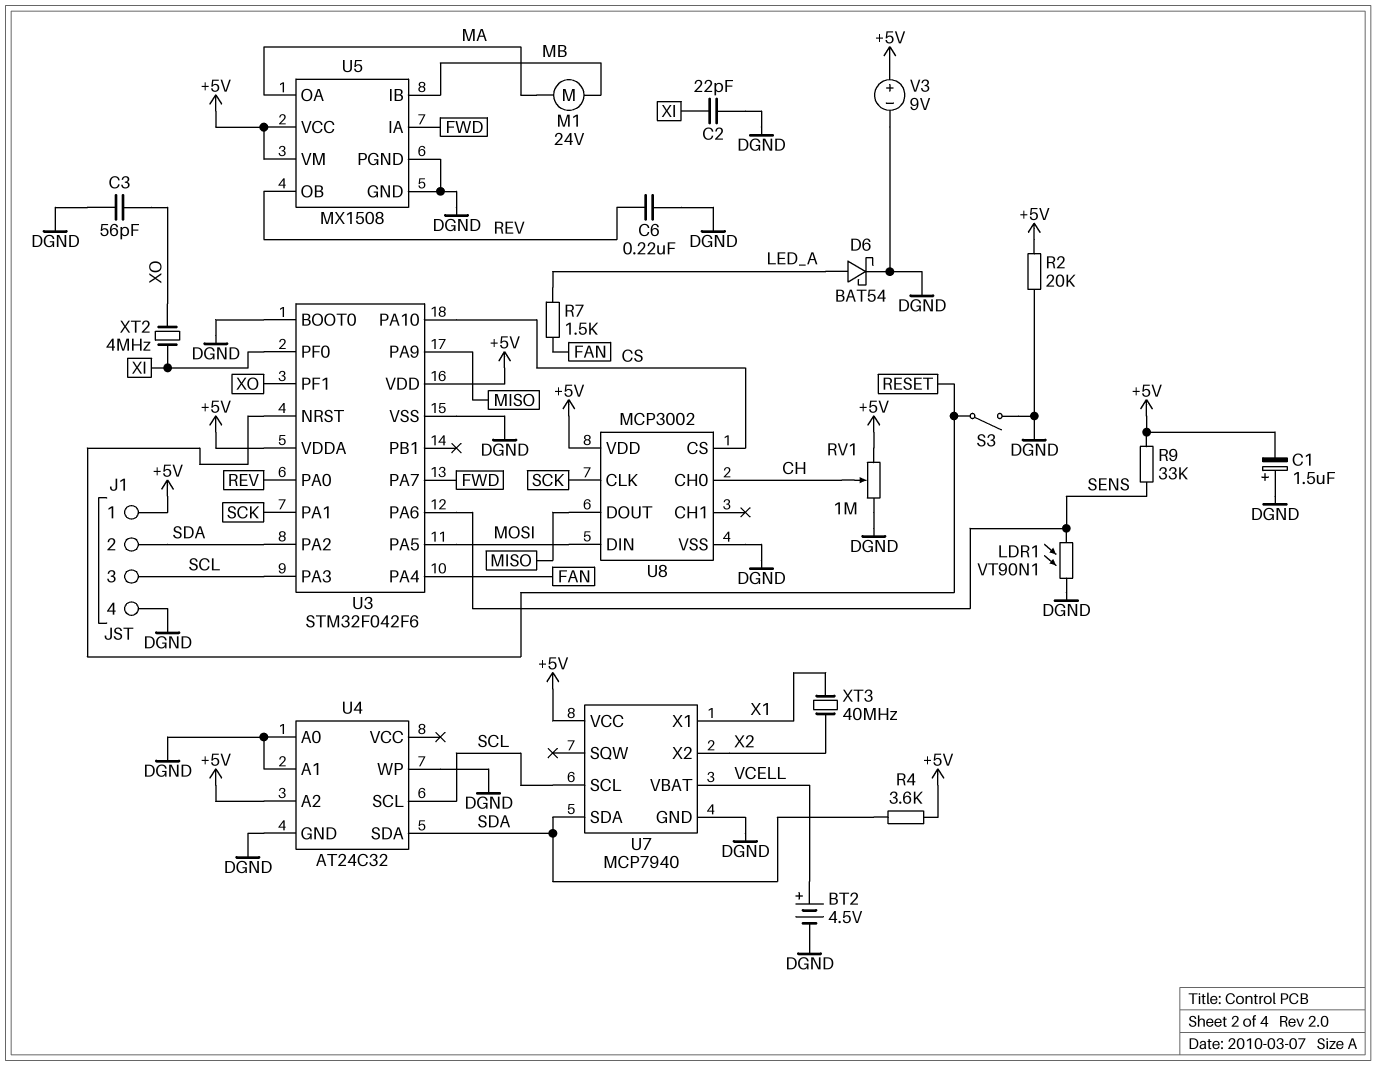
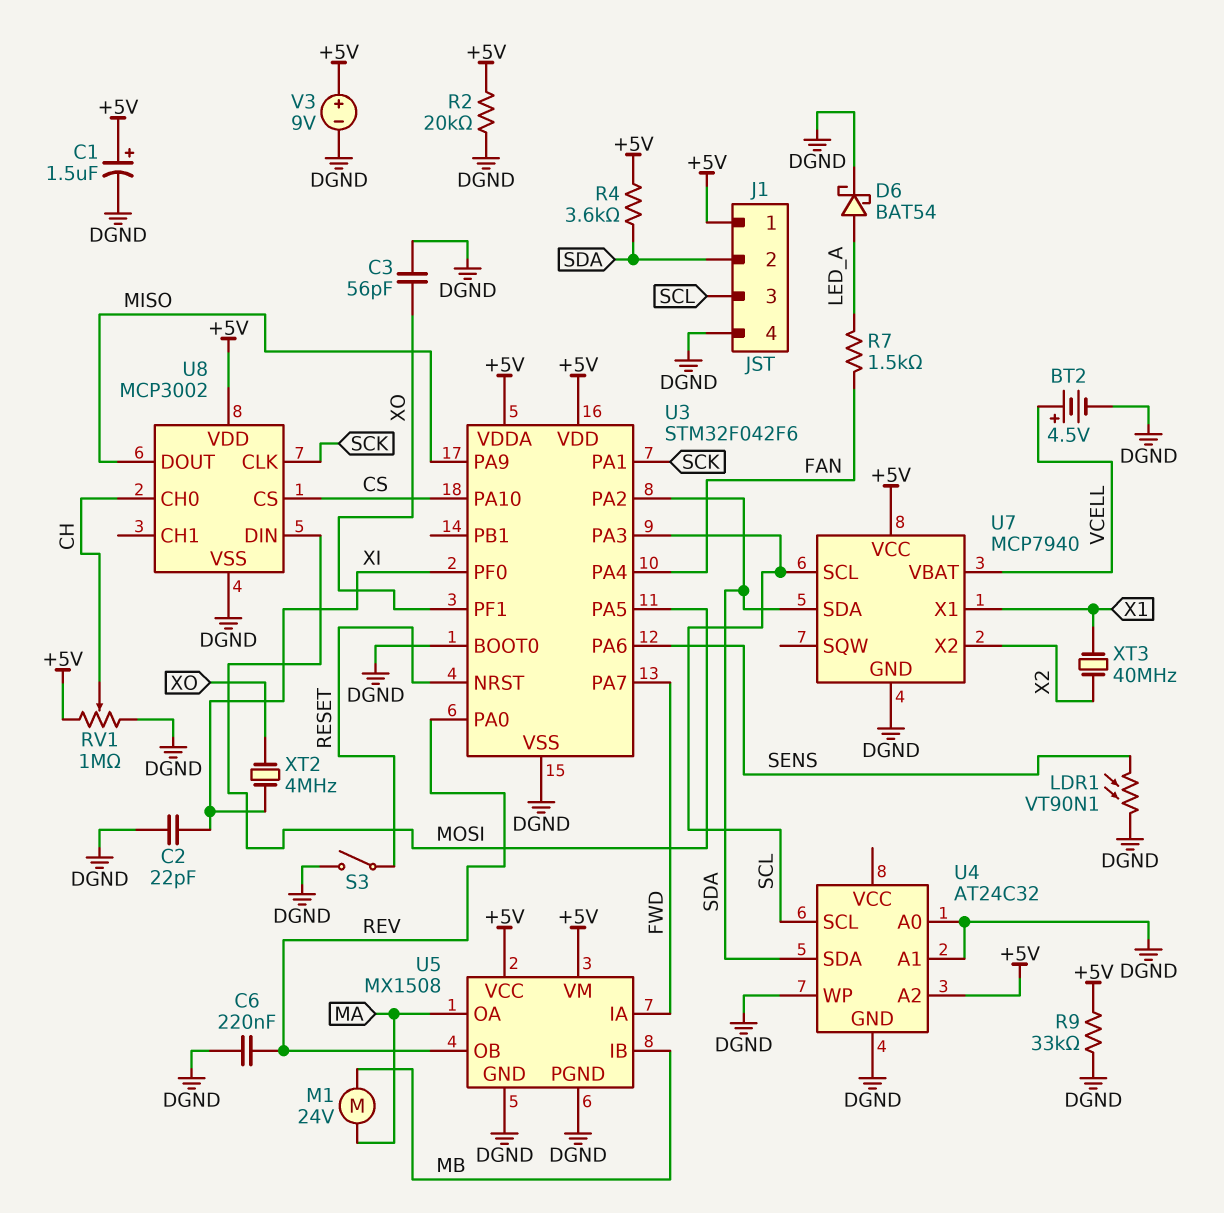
C1: 1.5uF (plus DGND, minus +5V) -> 1.5uF (plus +5V, minus DGND)
R9: 33k (+5V, SENS) -> 33k (+5V, DGND)

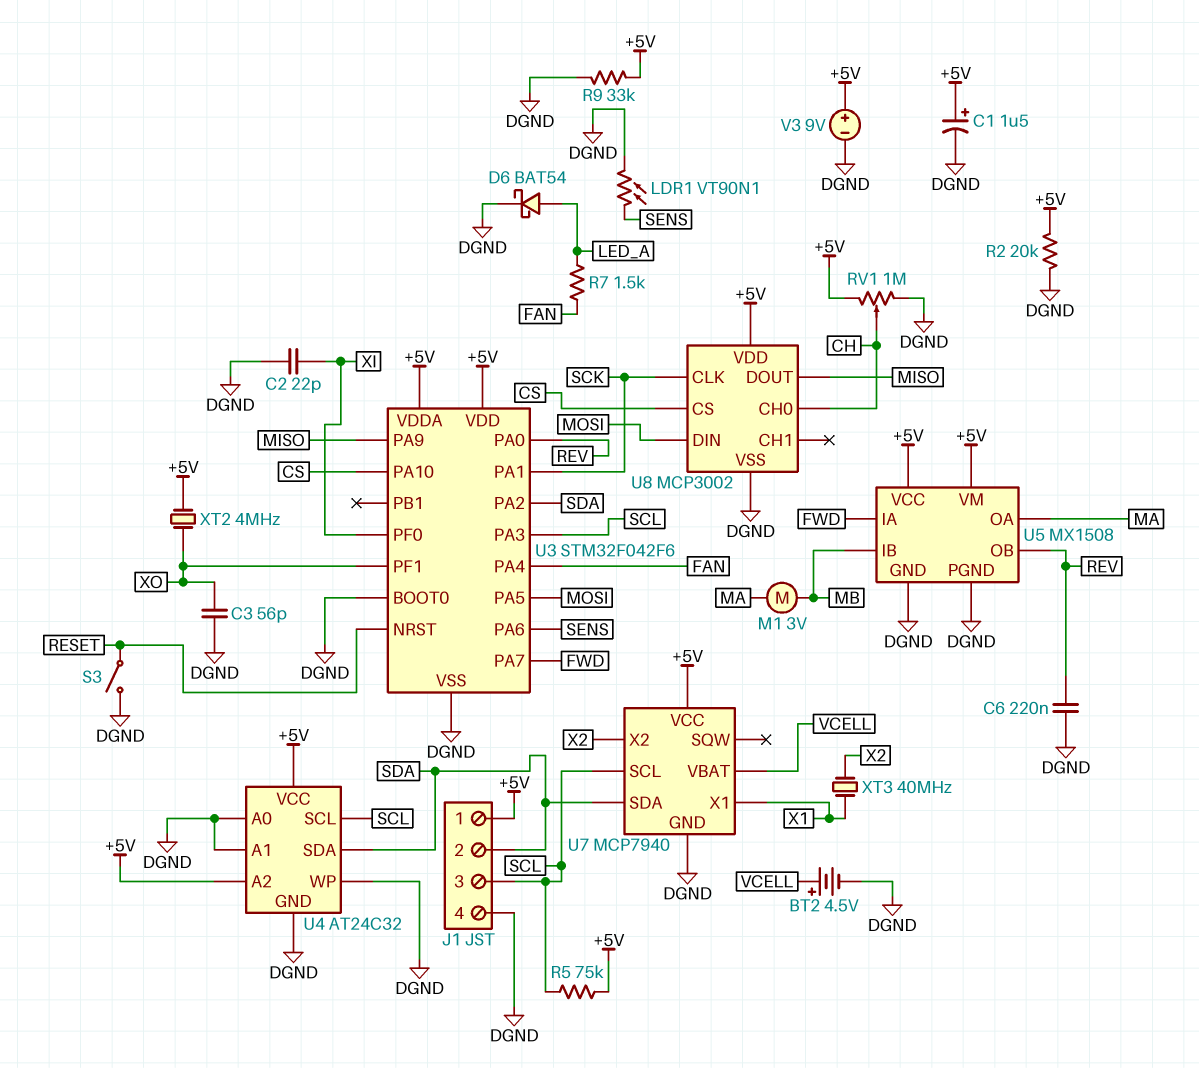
M1: motor 24V (MA, MB) -> motor 3V (MA, MB)
R4: 3.6k (+5V, SDA) -> none
R5: none -> 75k (+5V, SCL)
U4 pin VCC: none -> +5V
XT2: 4MHz (XI, XO) -> 4MHz (+5V, XO)

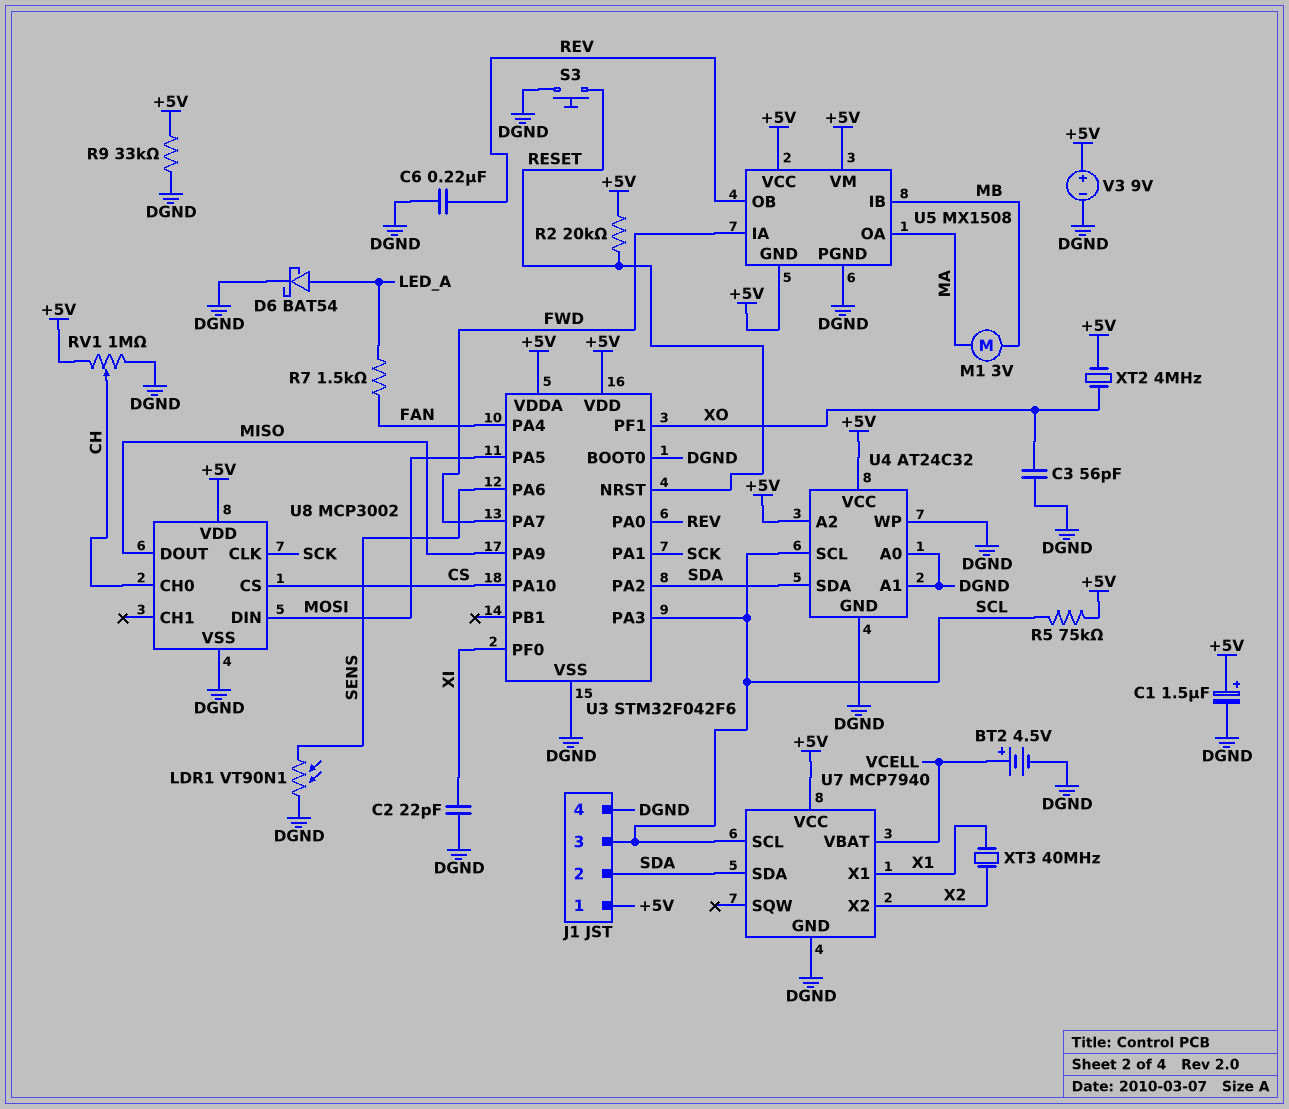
R2: 20k (+5V, DGND) -> 20k (+5V, RESET)
S3: switch (DGND, RESET) -> button (DGND, RESET)
U5 pin GND: DGND -> +5V

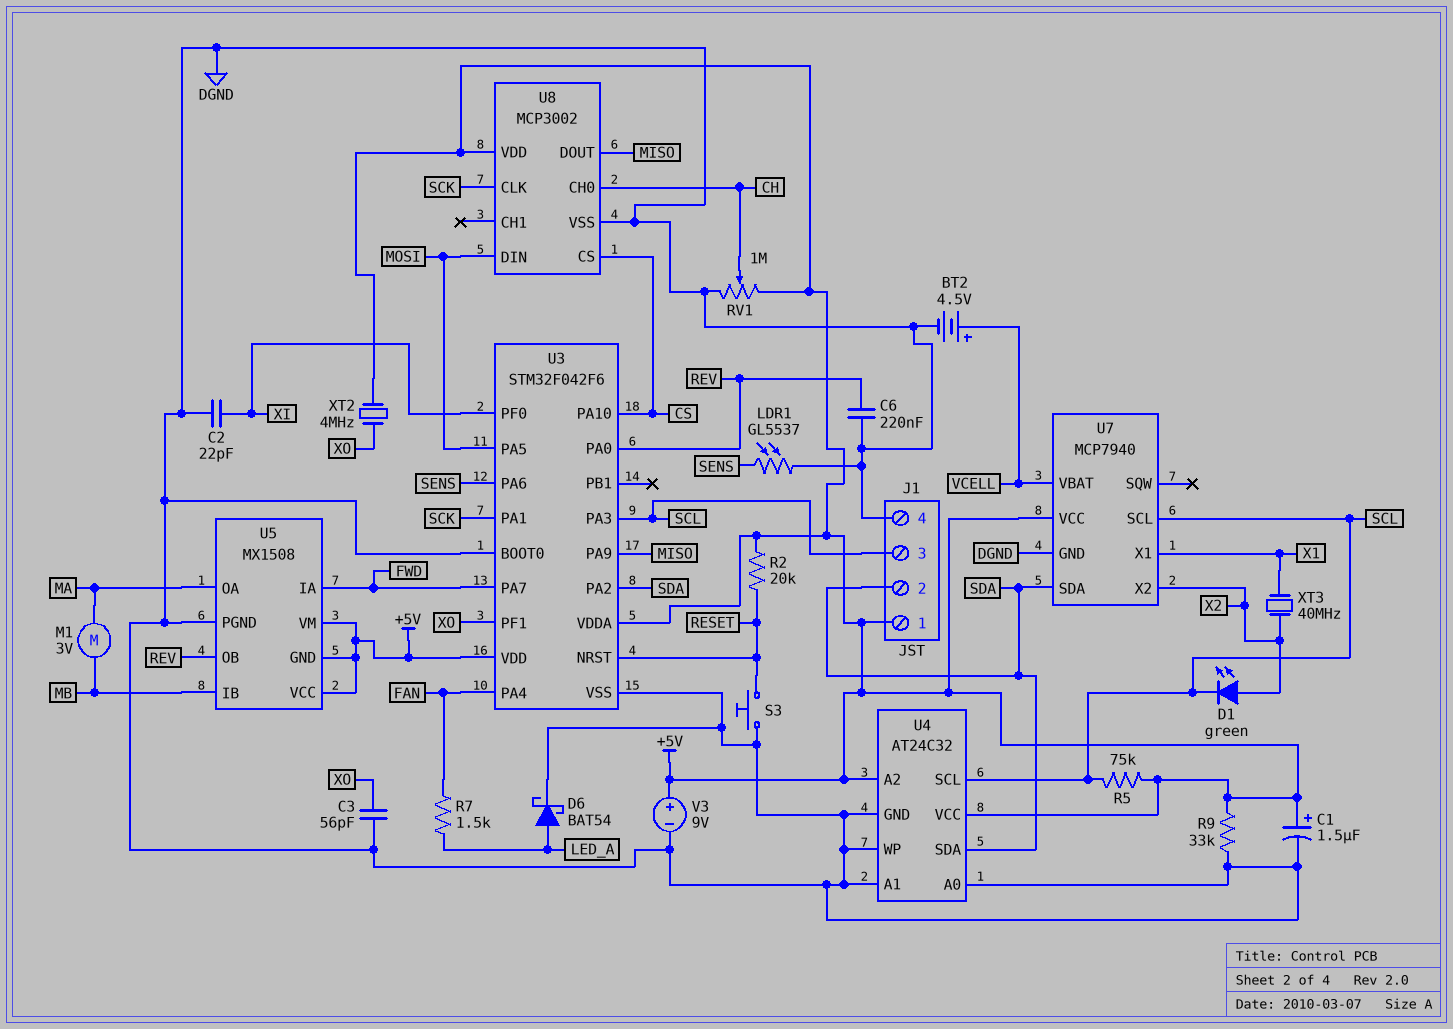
D1: none -> LED green (A X2, K SCL)
LDR1: VT90N1 (DGND, SENS) -> GL5537 (DGND, SENS)

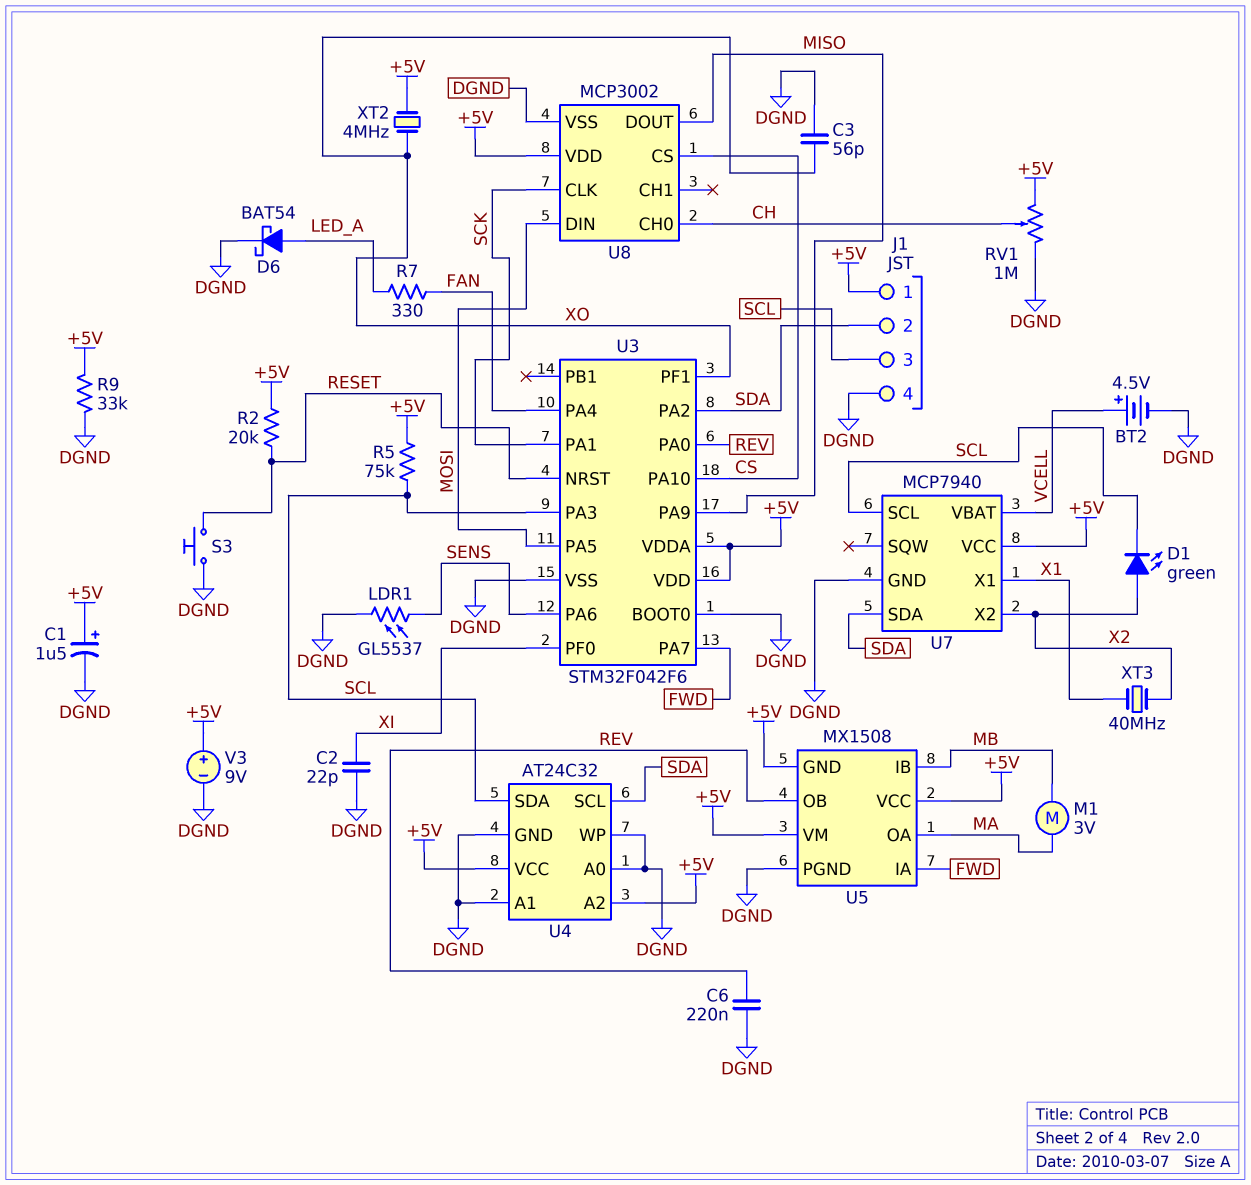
R7: 1.5k (FAN, LED_A) -> 330 (FAN, LED_A)
U4 pin SCL: SCL -> SDA
U4 pin SDA: SDA -> SCL

